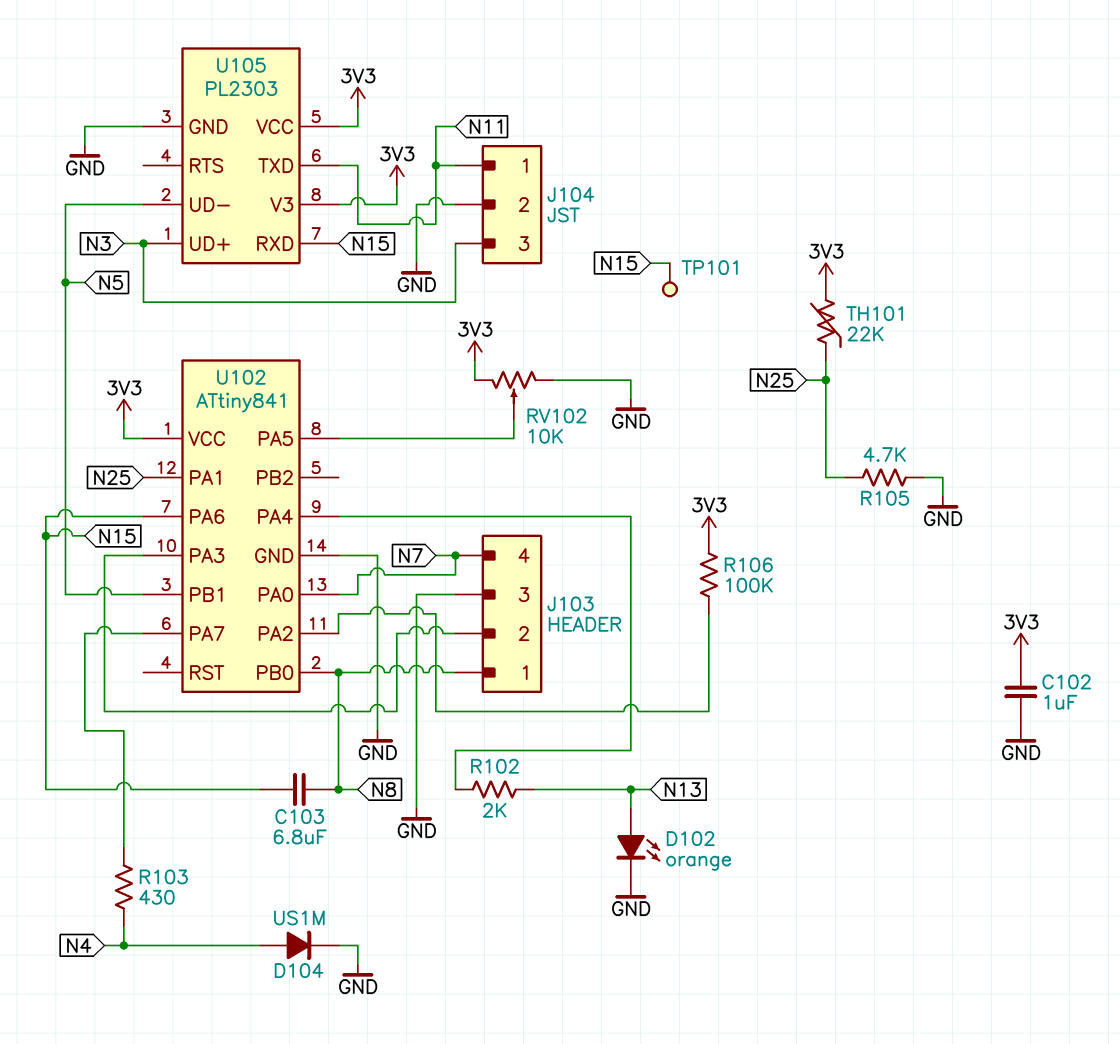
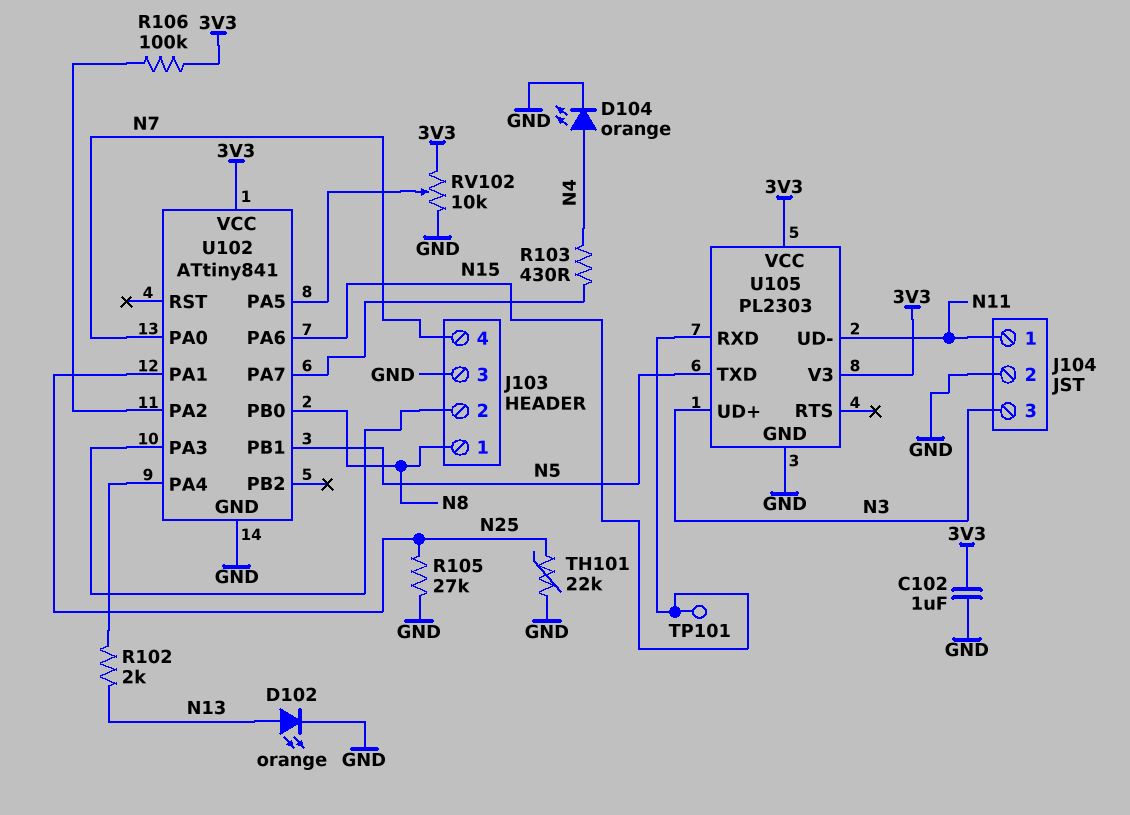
C103: 6.8uF (N8, N15) -> none
D104: diode US1M (A N4, K GND) -> LED orange (A N4, K GND)
R105: 4.7k (GND, N25) -> 27k (GND, N25)
TH101: 22k (3V3, N25) -> 22k (GND, N25)
U105 pin TXD: N11 -> N5
U105 pin UD-: N5 -> N11

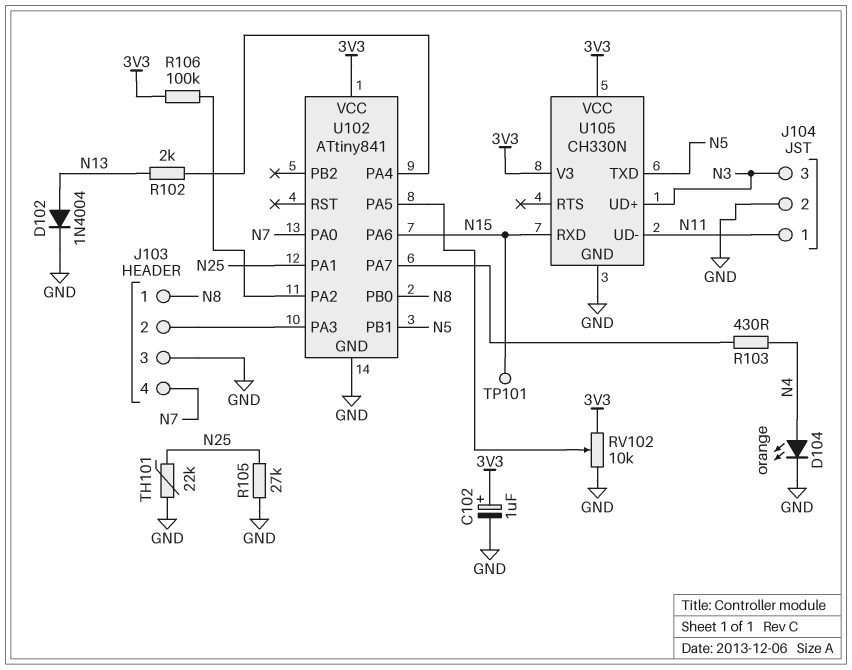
C102: 1uF (3V3, GND) -> 1uF (plus 3V3, minus GND)
D102: LED orange (A N13, K GND) -> diode 1N4004 (A N13, K GND)
U105: PL2303 -> CH330N

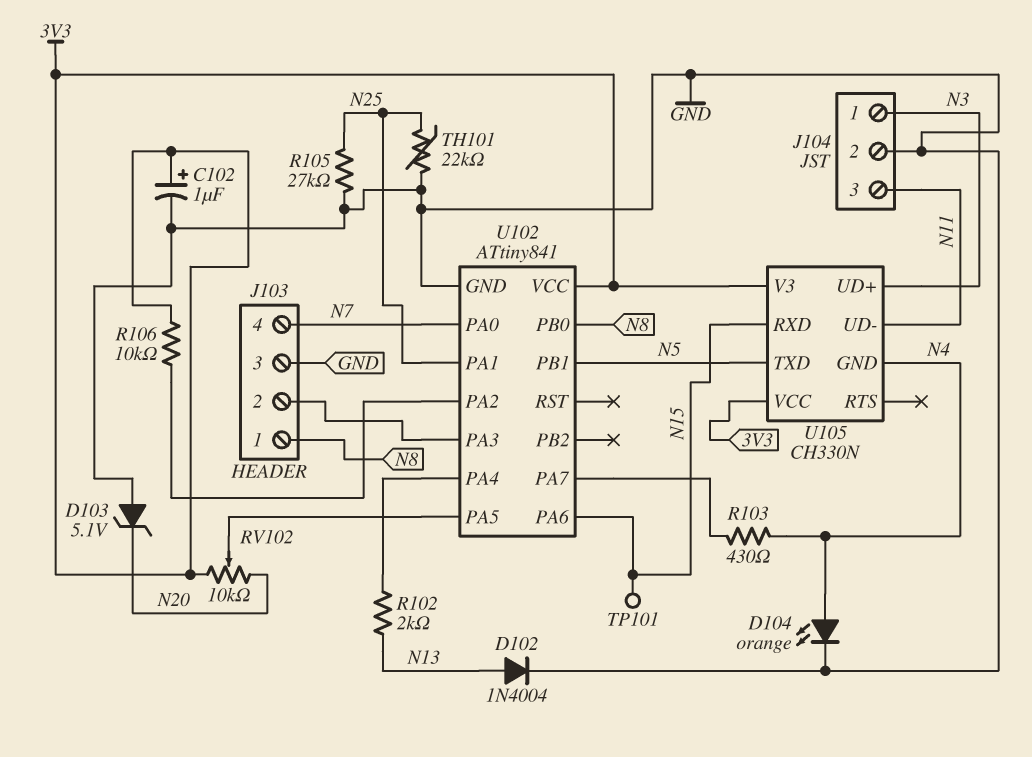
D103: none -> zener 5.1V (A GND, K N20)
J104 pin 1: N11 -> N3
J104 pin 3: N3 -> N11
R106: 100k (3V3, U102/PA2) -> 10k (3V3, U102/PA2)
RV102: 10k (3V3, GND, wiper U102/PA5) -> 10k (3V3, N20, wiper U102/PA5)
U105 pin GND: GND -> N4

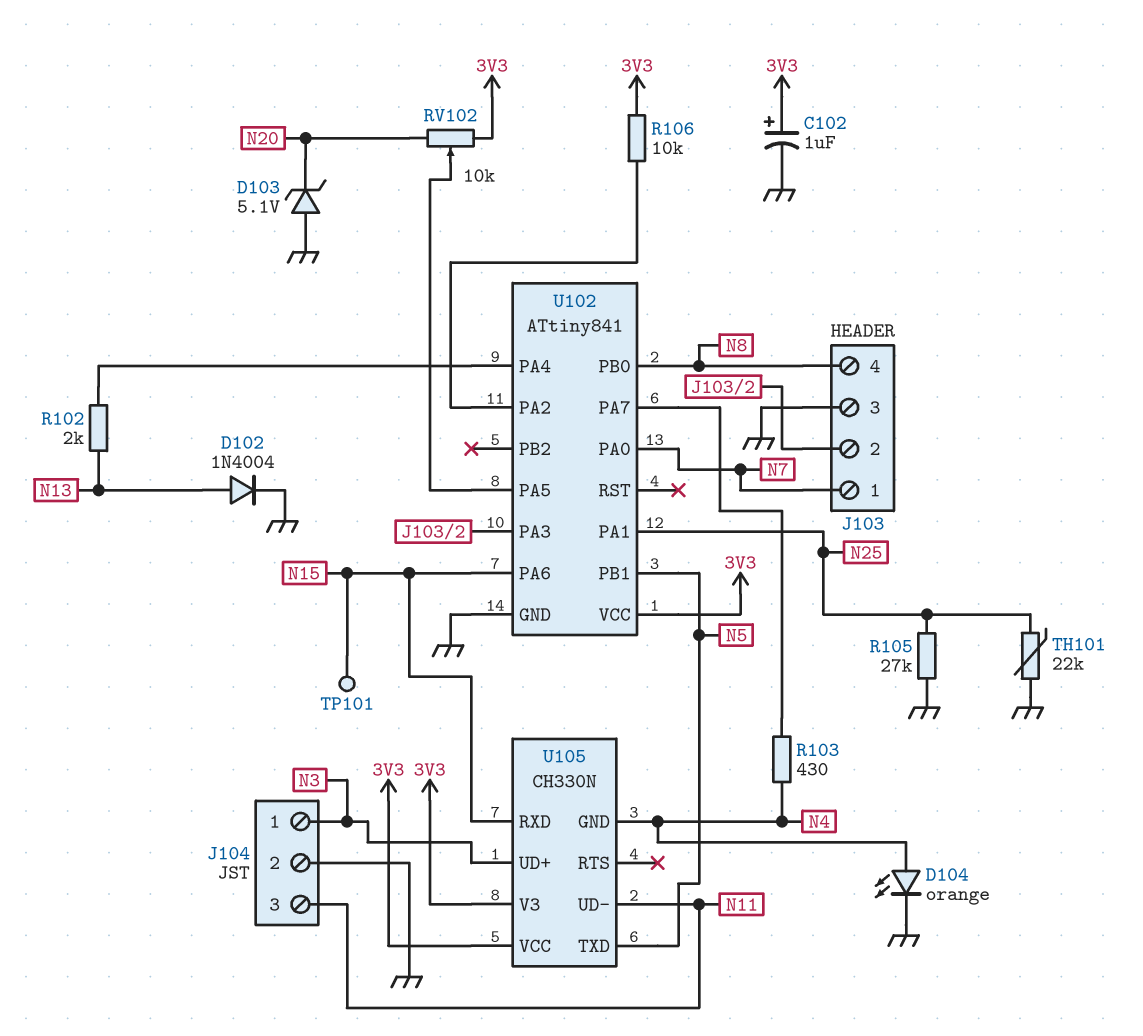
J103 pin 1: N8 -> N7
J103 pin 4: N7 -> N8

